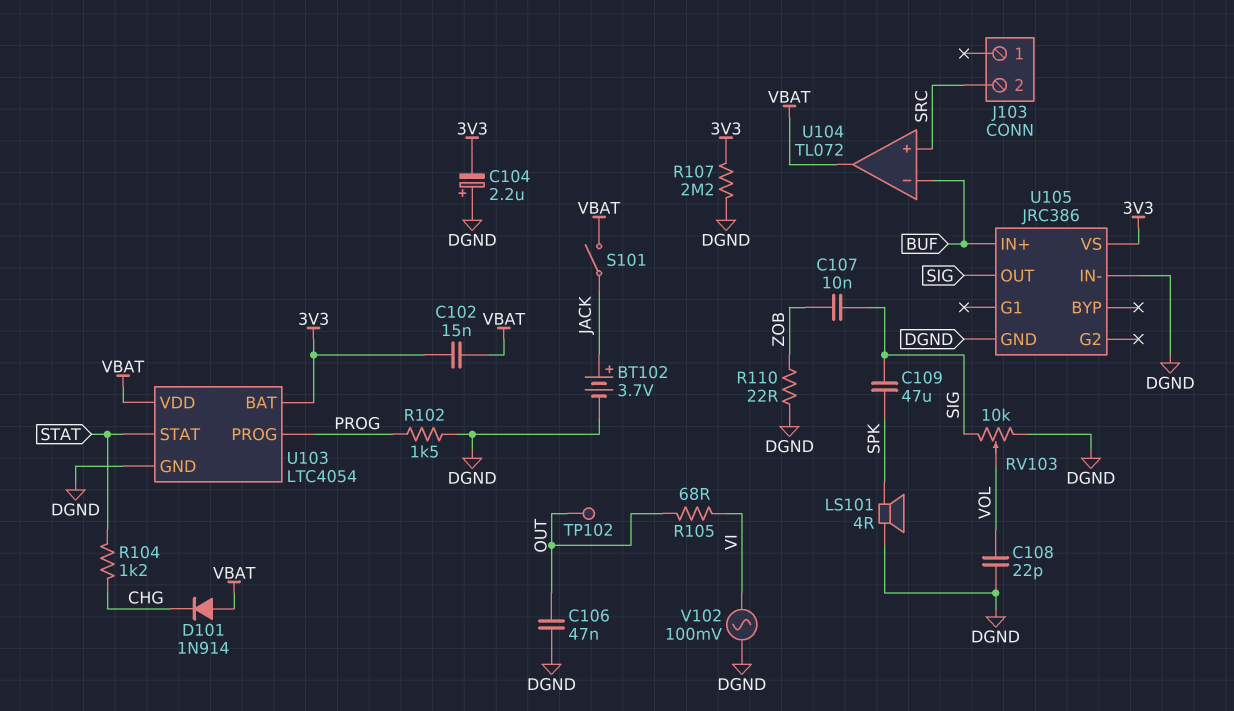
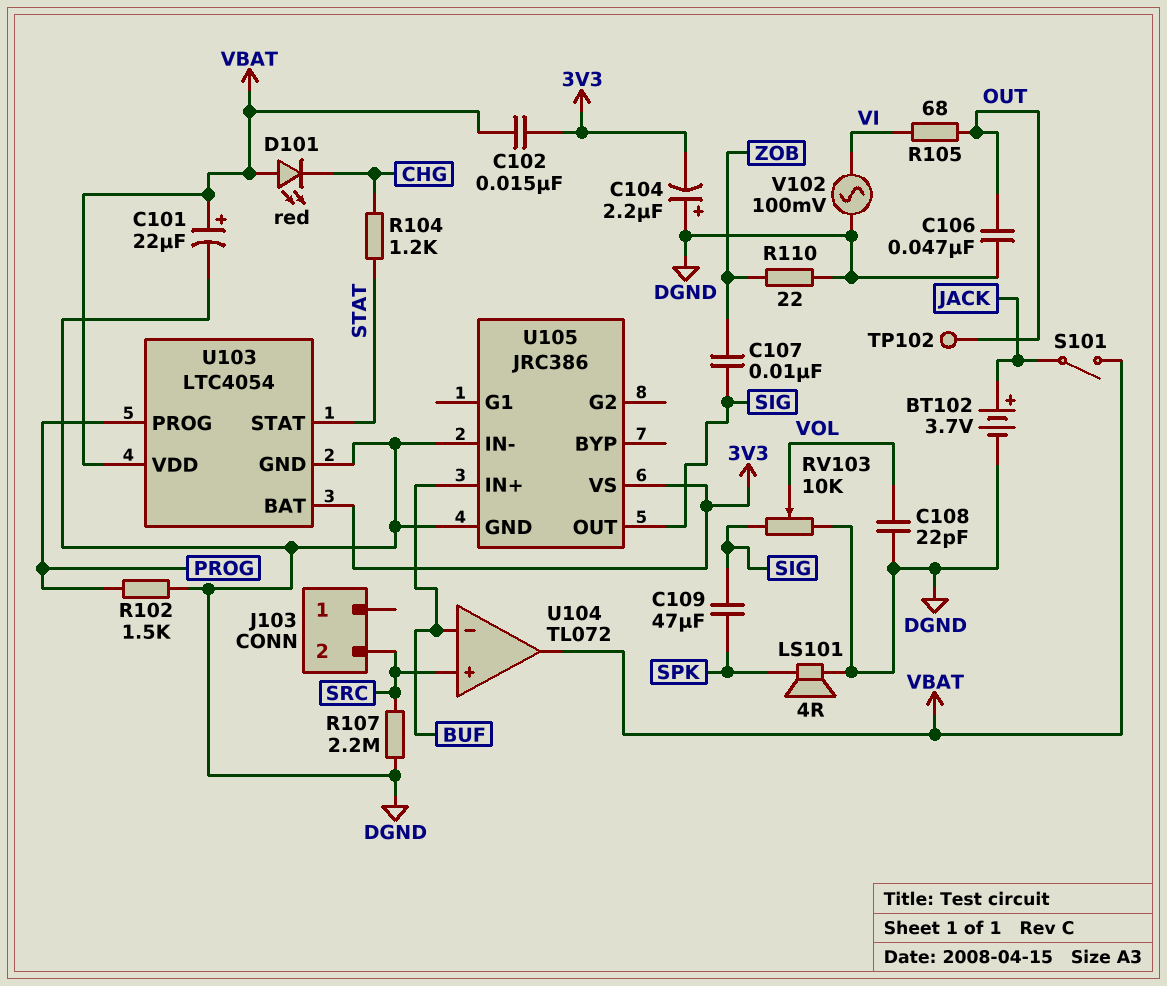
C101: none -> 22uF (plus VBAT, minus DGND)
D101: diode 1N914 (A VBAT, K CHG) -> LED red (A VBAT, K CHG)
R107: 2.2M (3V3, DGND) -> 2.2M (DGND, SRC)

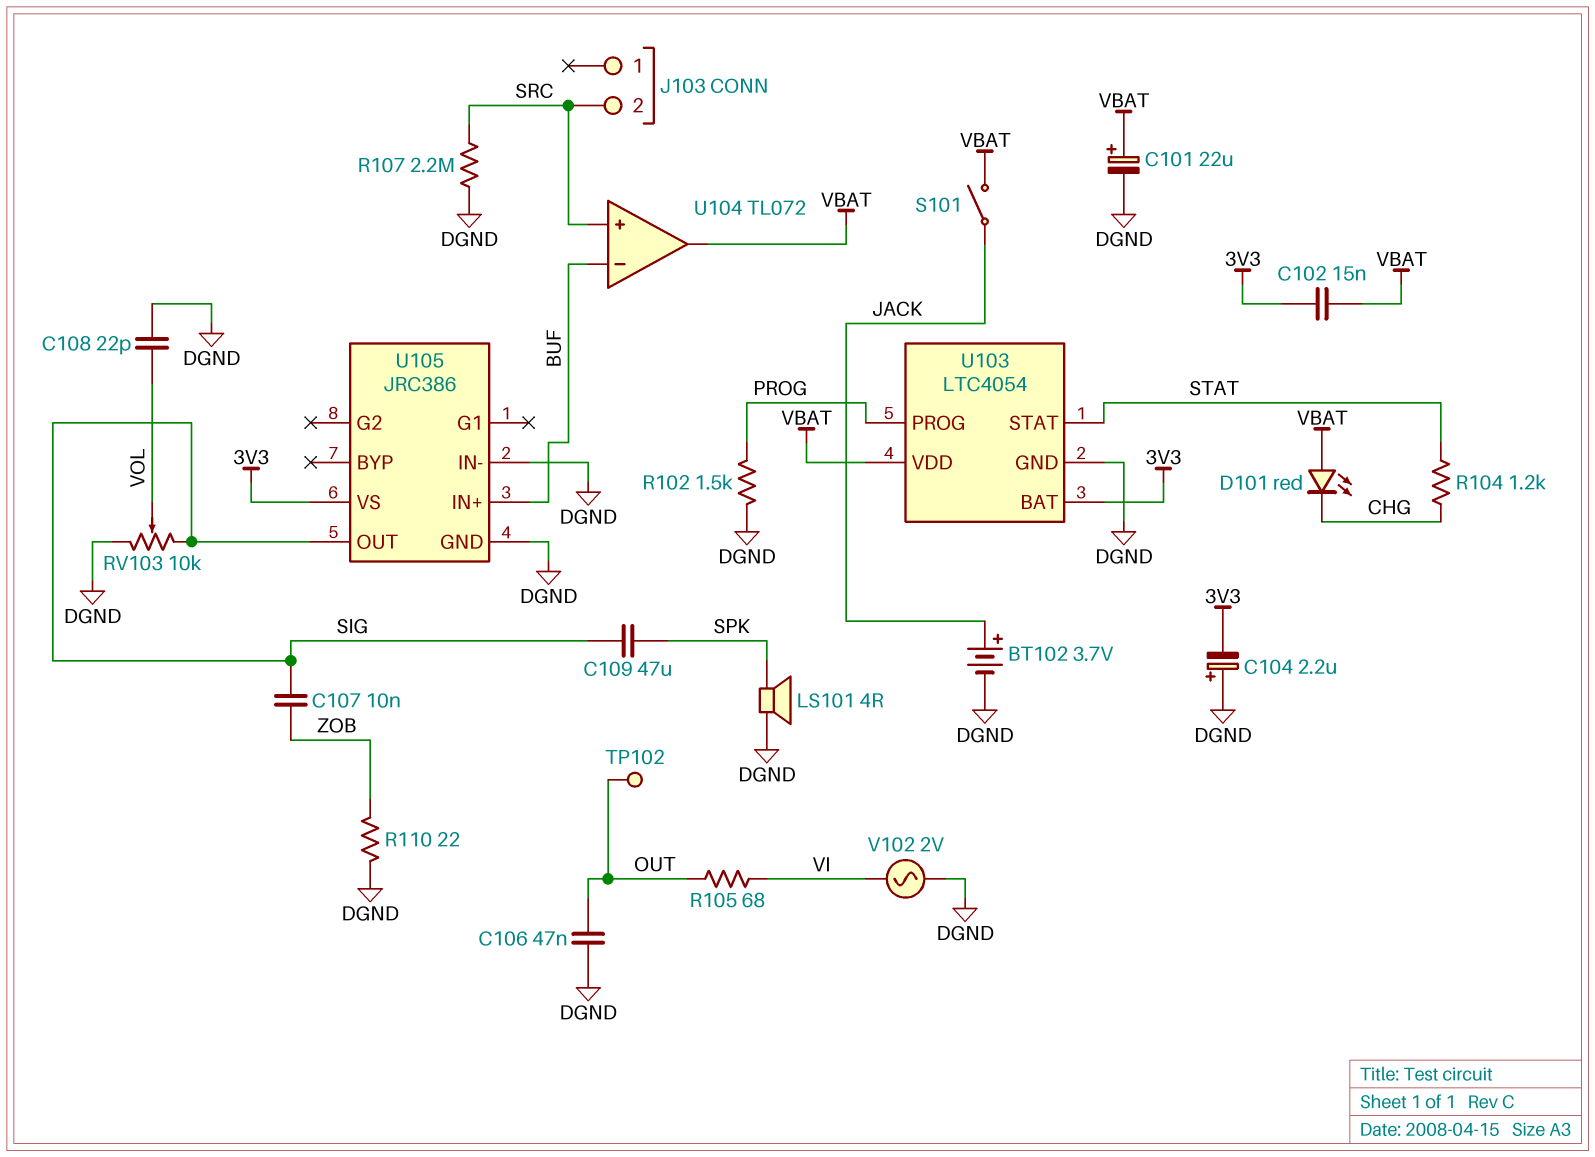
V102: AC 100mV (DGND, VI) -> AC 2V (DGND, VI)

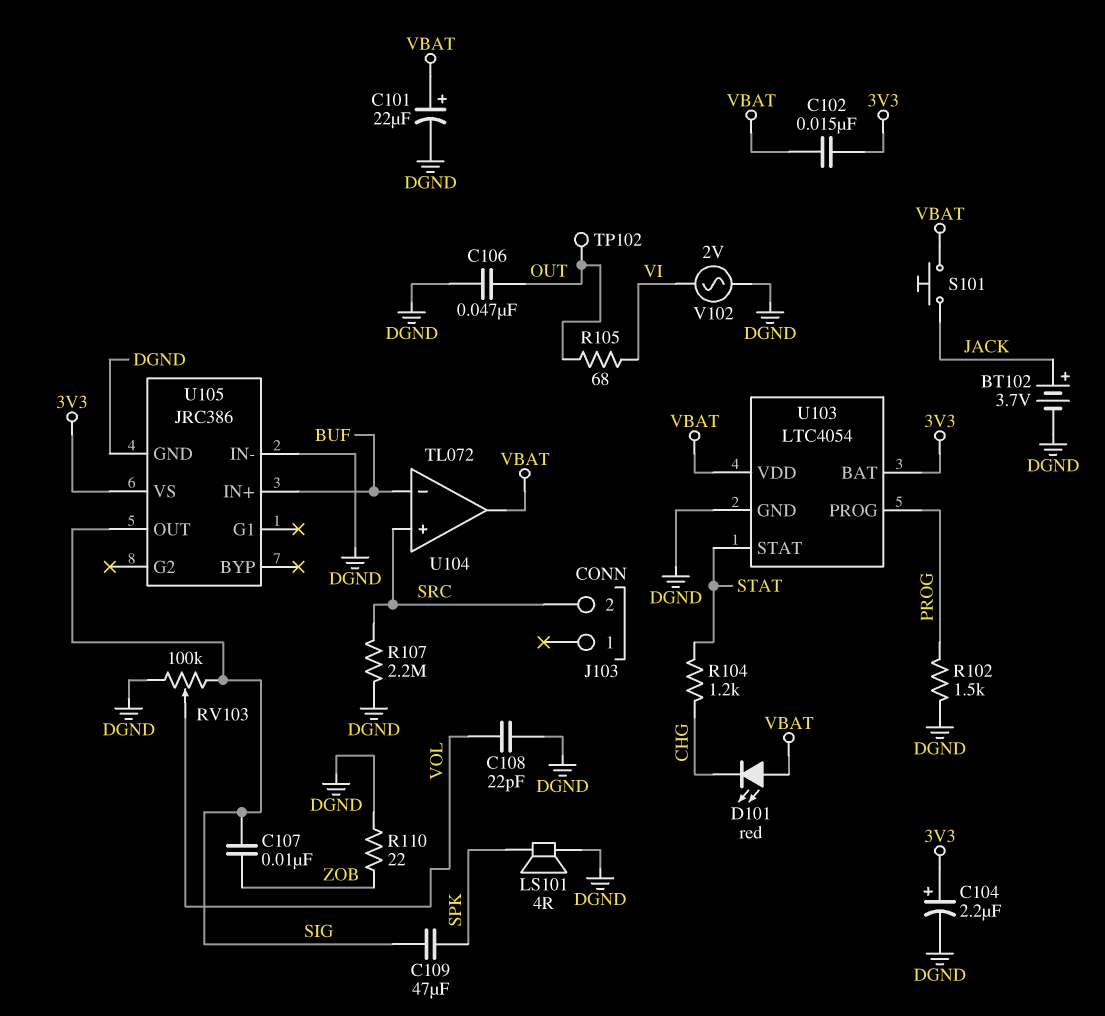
C104: 2.2uF (plus DGND, minus 3V3) -> 2.2uF (plus 3V3, minus DGND)
RV103: 10k (DGND, SIG, wiper VOL) -> 100k (DGND, SIG, wiper VOL)
S101: switch (JACK, VBAT) -> button (JACK, VBAT)

